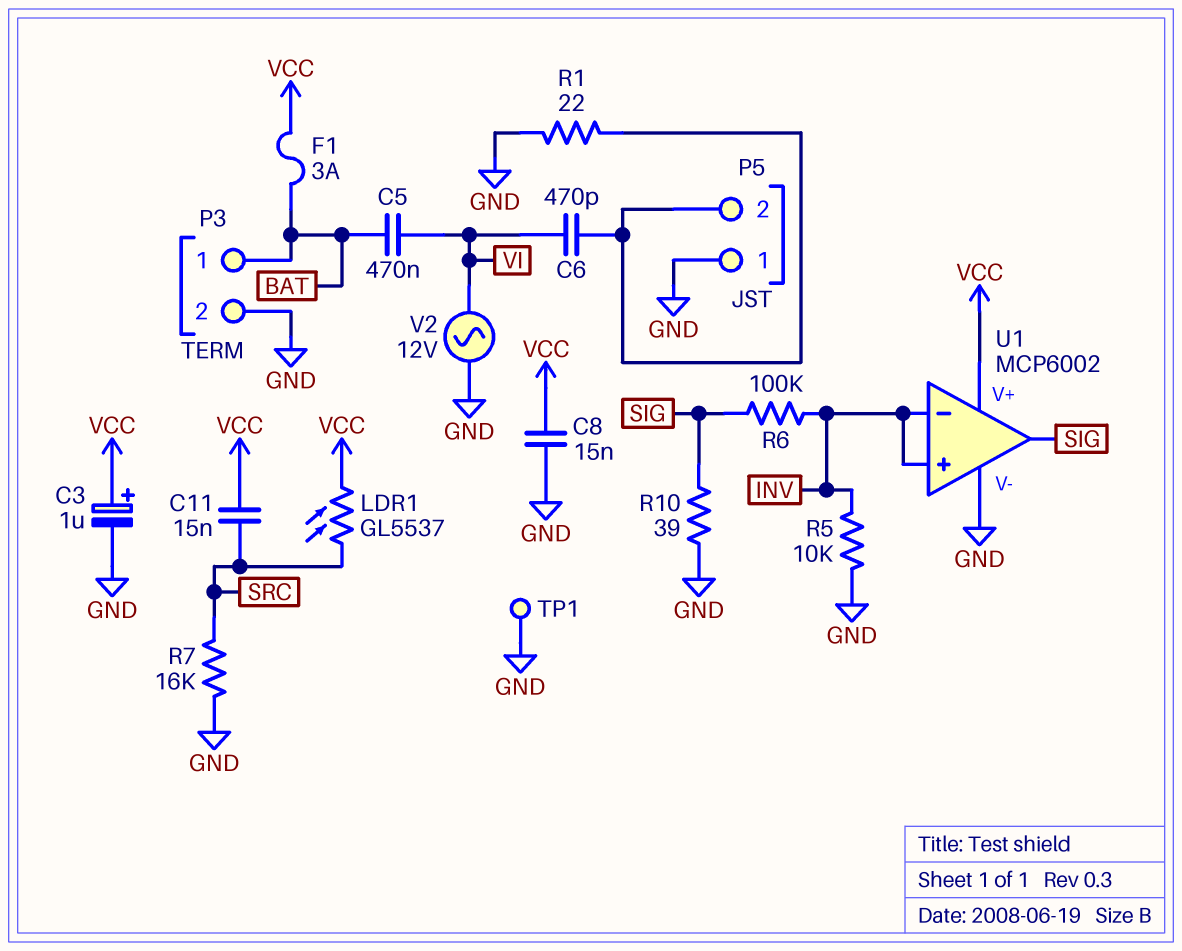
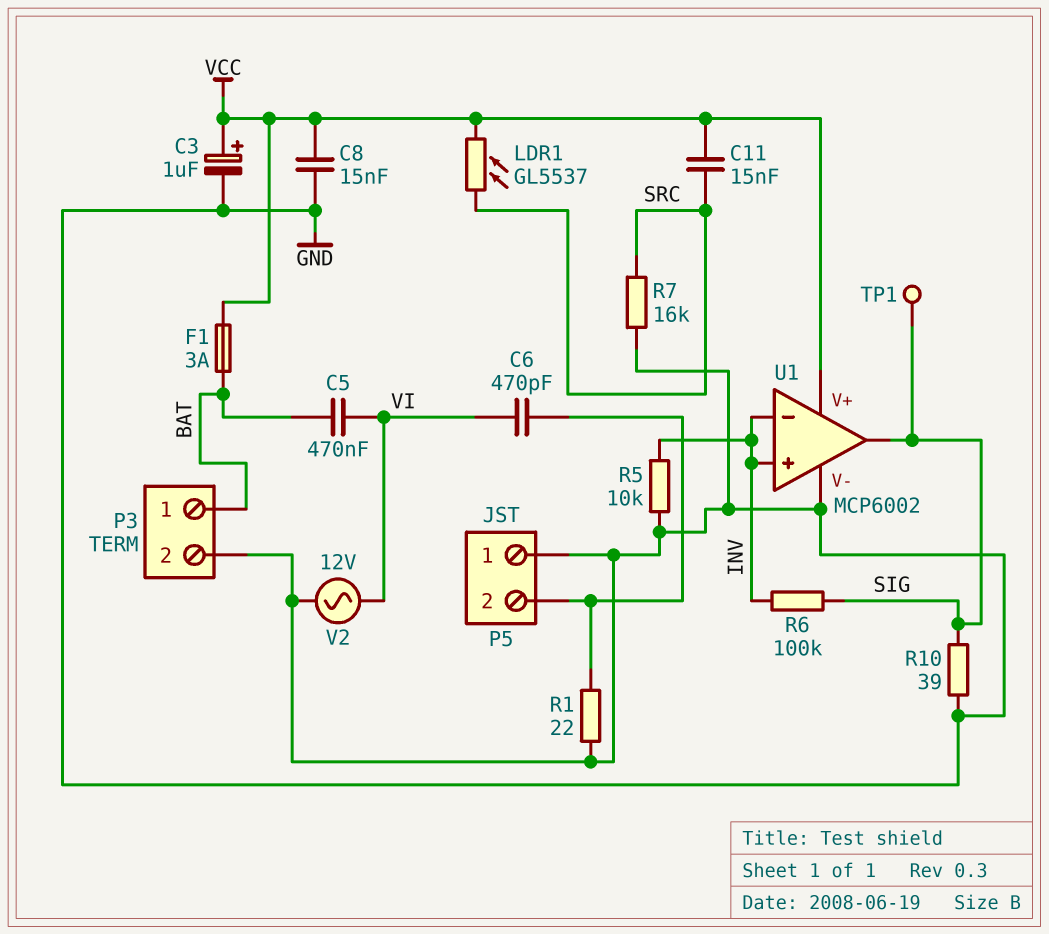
TP1: test point (GND) -> test point (SIG)

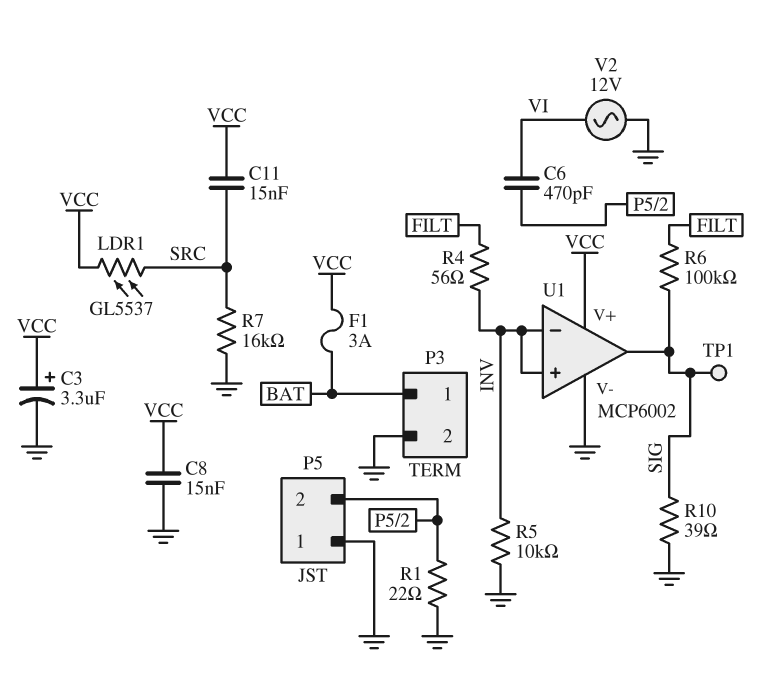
C3: 1uF (plus VCC, minus GND) -> 3.3uF (plus VCC, minus GND)
C5: 470nF (BAT, VI) -> none
R4: none -> 56 (FILT, INV)
R6: 100k (INV, SIG) -> 100k (FILT, SIG)

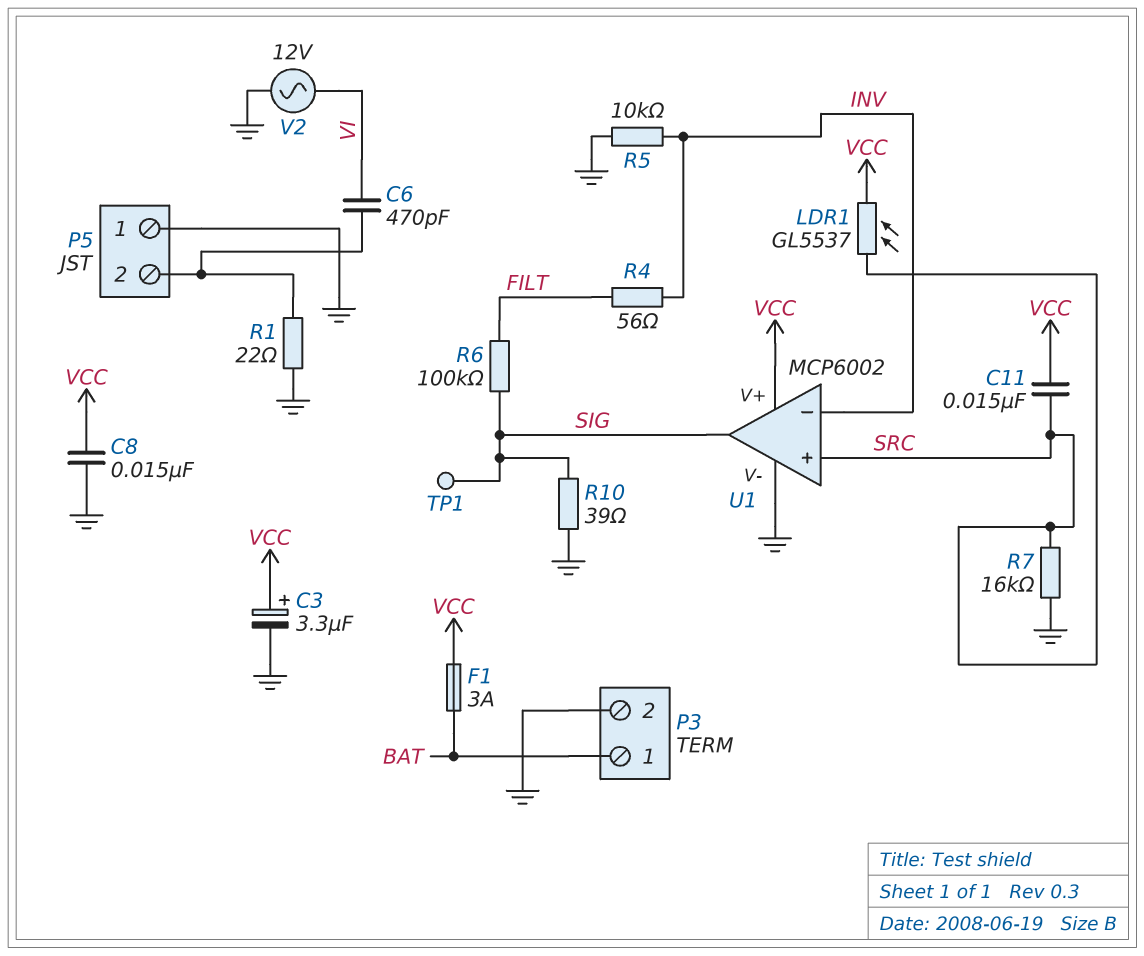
U1 pin in+: INV -> SRC

